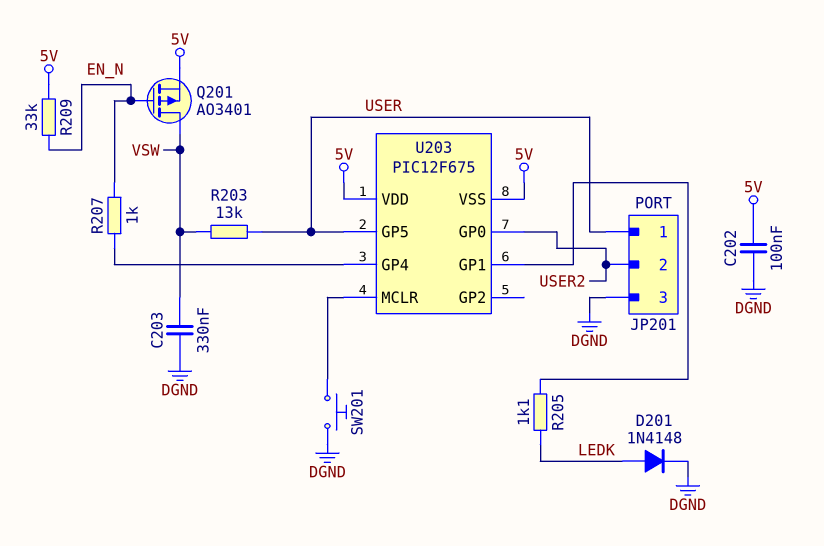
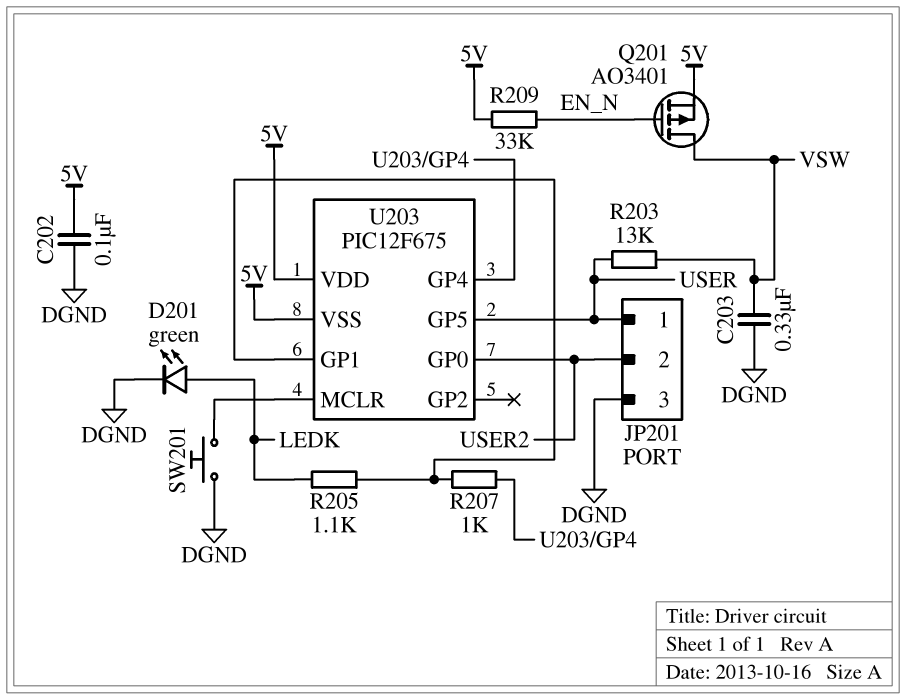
D201: diode 1N4148 (A LEDK, K DGND) -> LED green (A LEDK, K DGND)
R207: 1k (EN_N, U203/GP4) -> 1k (U203/GP1, U203/GP4)

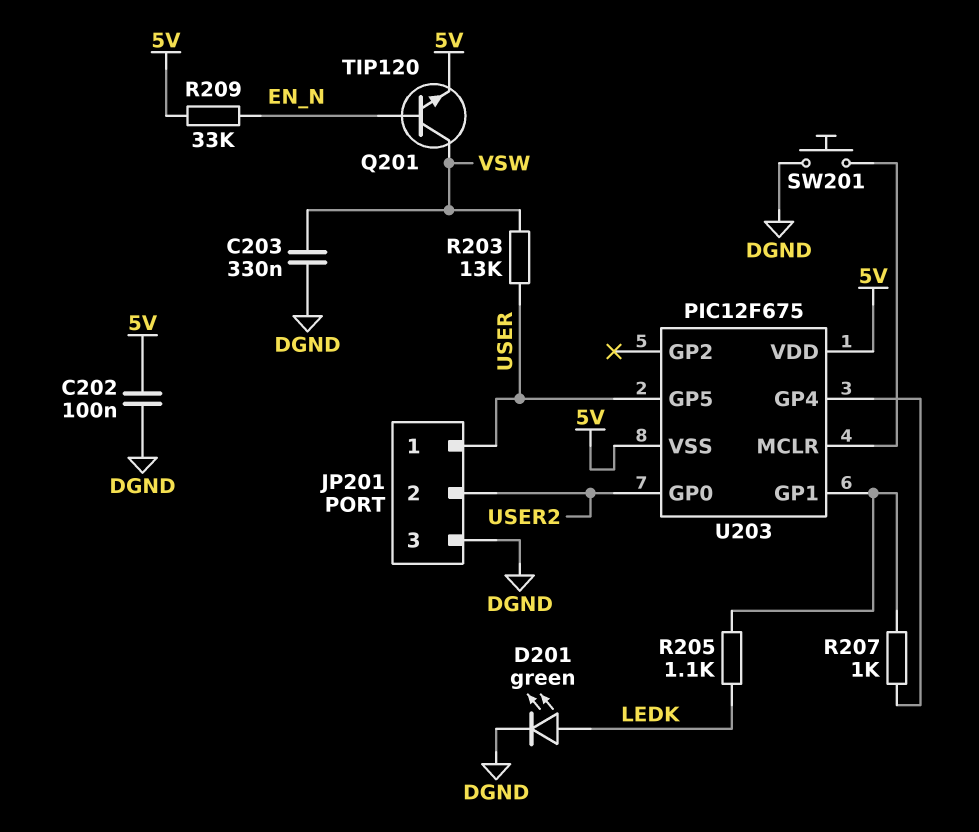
Q201: PMOS AO3401 (G EN_N, D VSW, S 5V) -> NPN TIP120 (B EN_N, C VSW, E 5V)

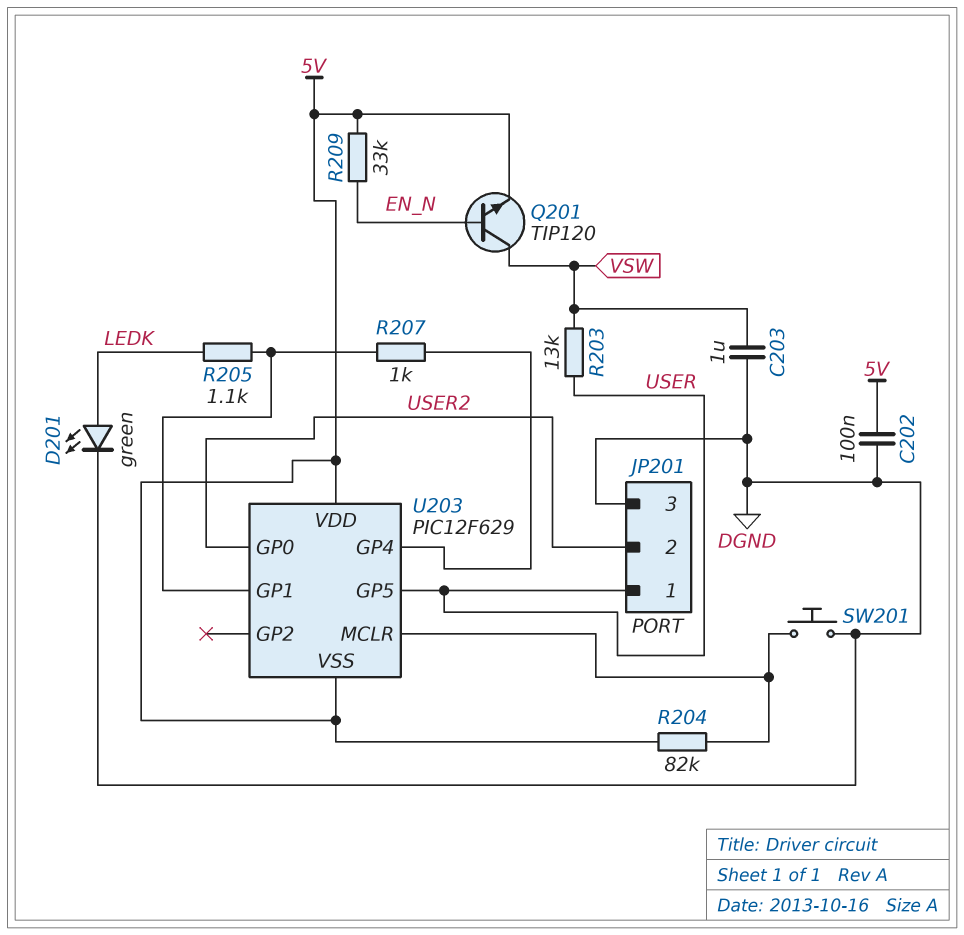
C203: 330nF (DGND, VSW) -> 1uF (DGND, VSW)
R204: none -> 82k (5V, U203/MCLR)
U203: PIC12F675 -> PIC12F629

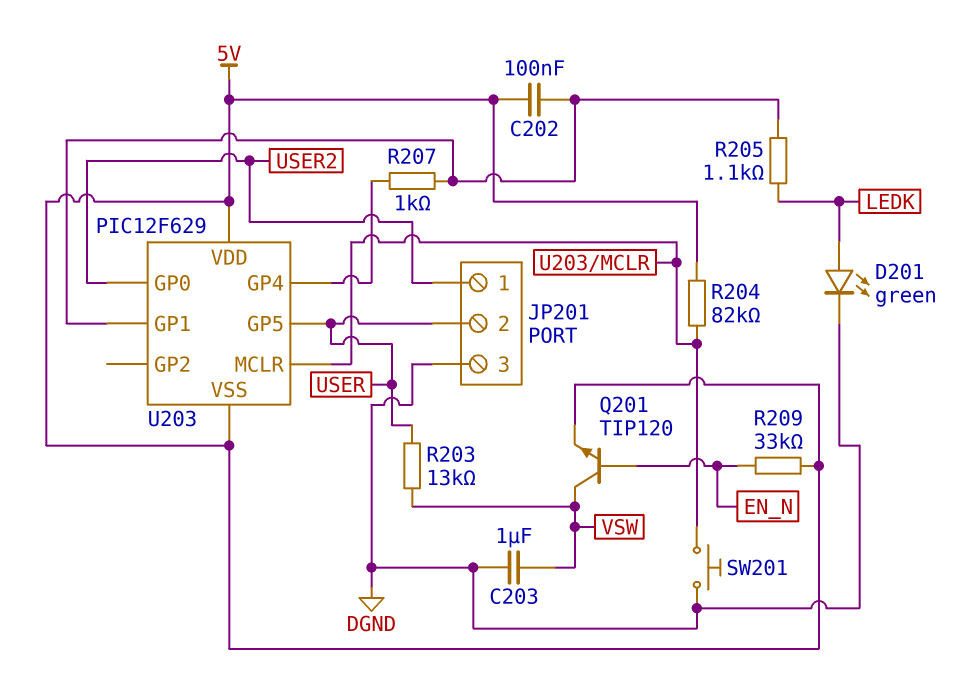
C202: 100nF (5V, DGND) -> 100nF (5V, U203/GP1)
JP201 pin 1: USER -> USER2
JP201 pin 2: USER2 -> USER

